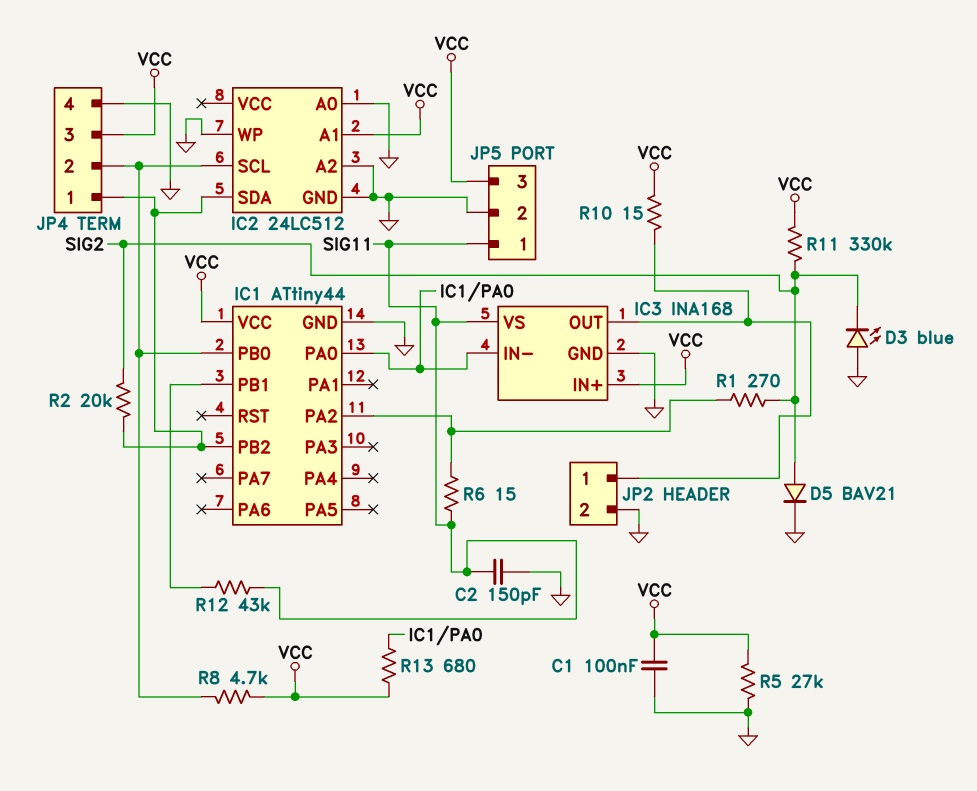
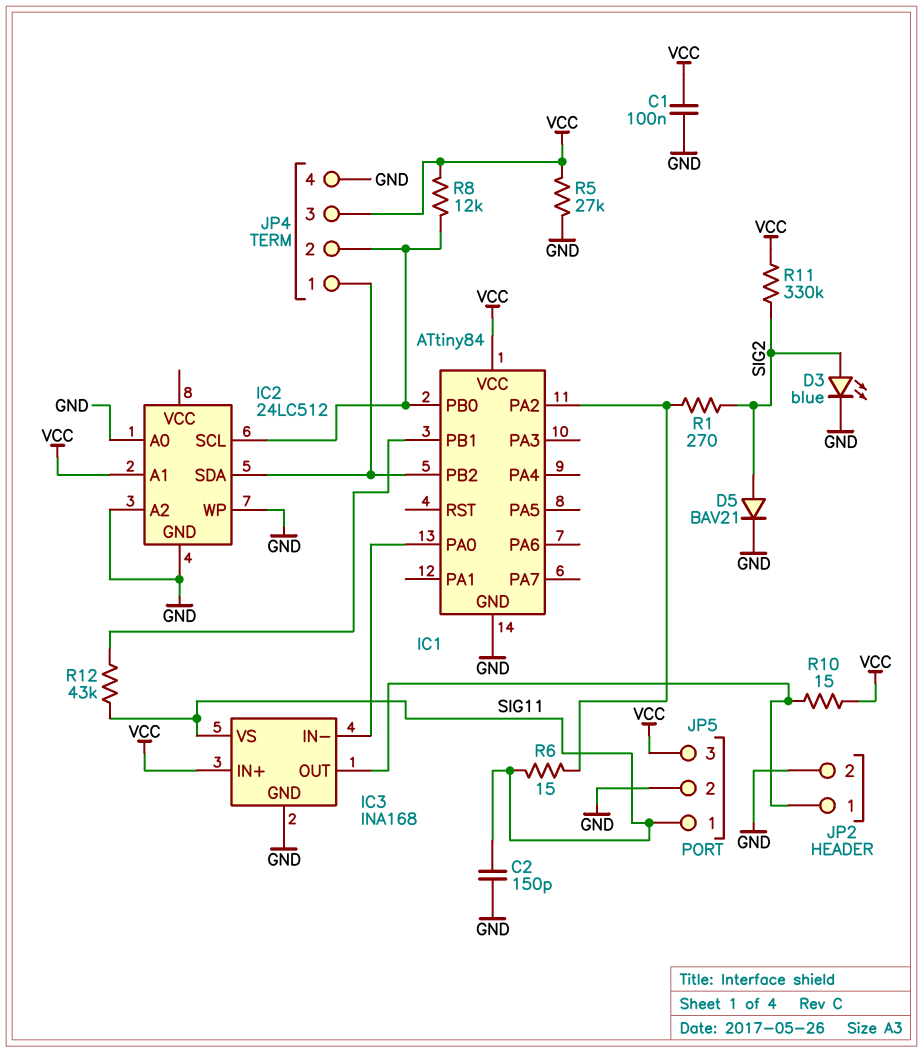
D3: LED blue (A GND, K SIG2) -> LED blue (A SIG2, K GND)
IC1: ATtiny44 -> ATtiny84
R2: 20k (IC1/PB2, SIG2) -> none
R8: 4.7k (IC1/PB0, VCC) -> 12k (IC1/PB0, VCC)
R13: 680 (IC1/PA0, VCC) -> none

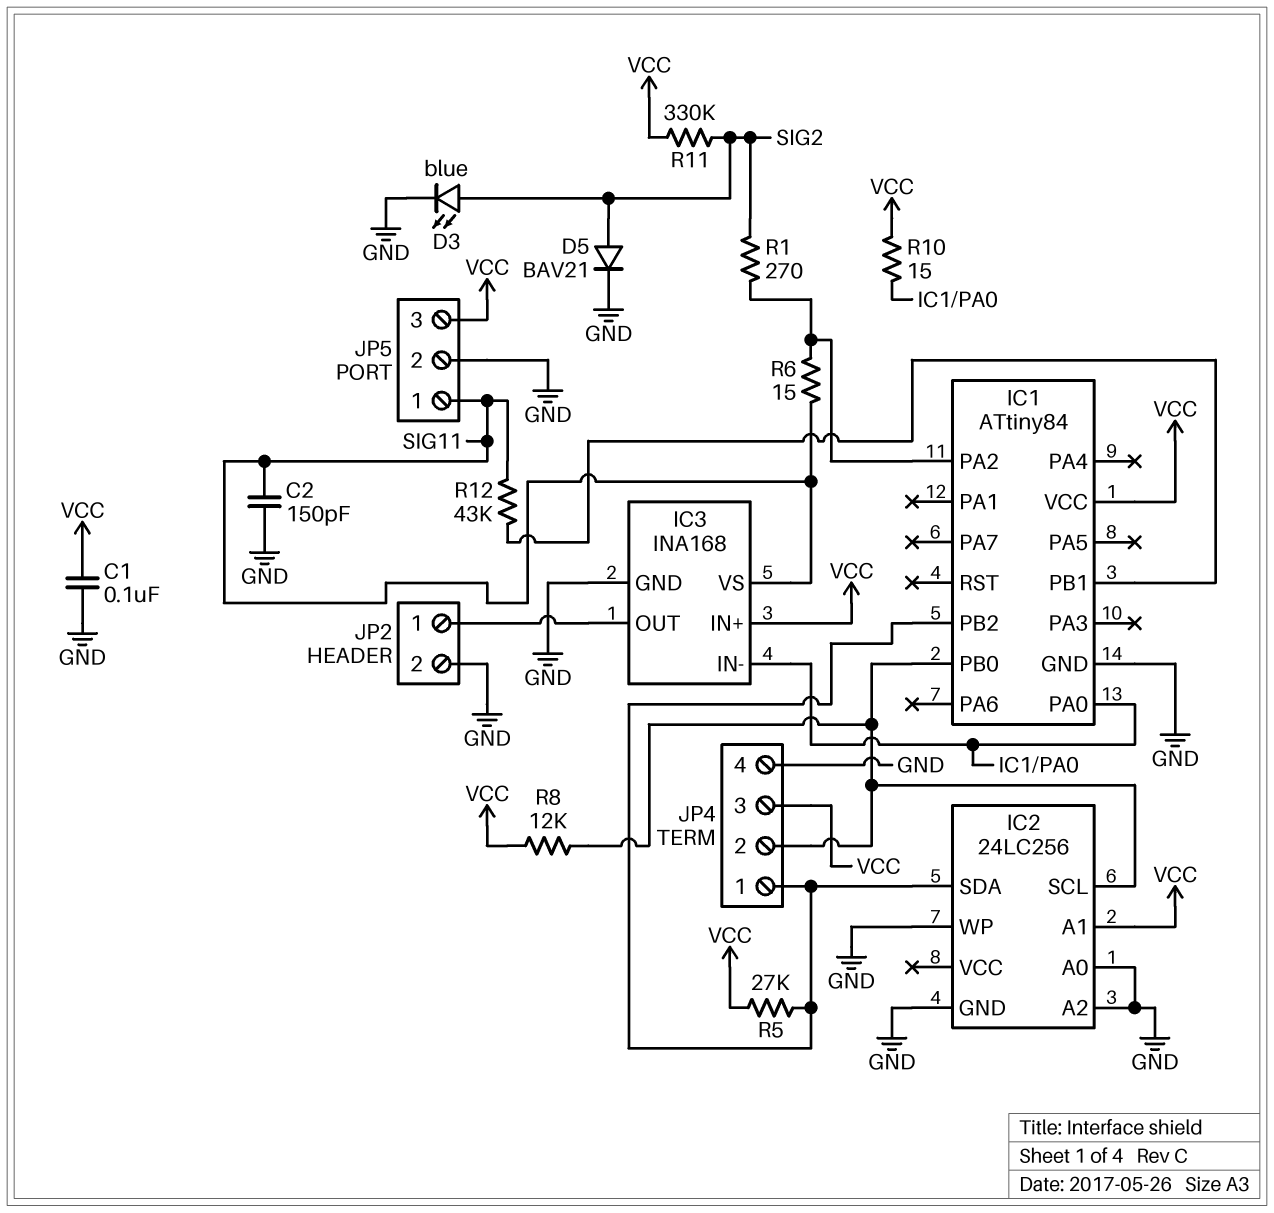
IC2: 24LC512 -> 24LC256
R5: 27k (GND, VCC) -> 27k (IC1/PB2, VCC)
R10: 15 (IC3/OUT, VCC) -> 15 (IC1/PA0, VCC)

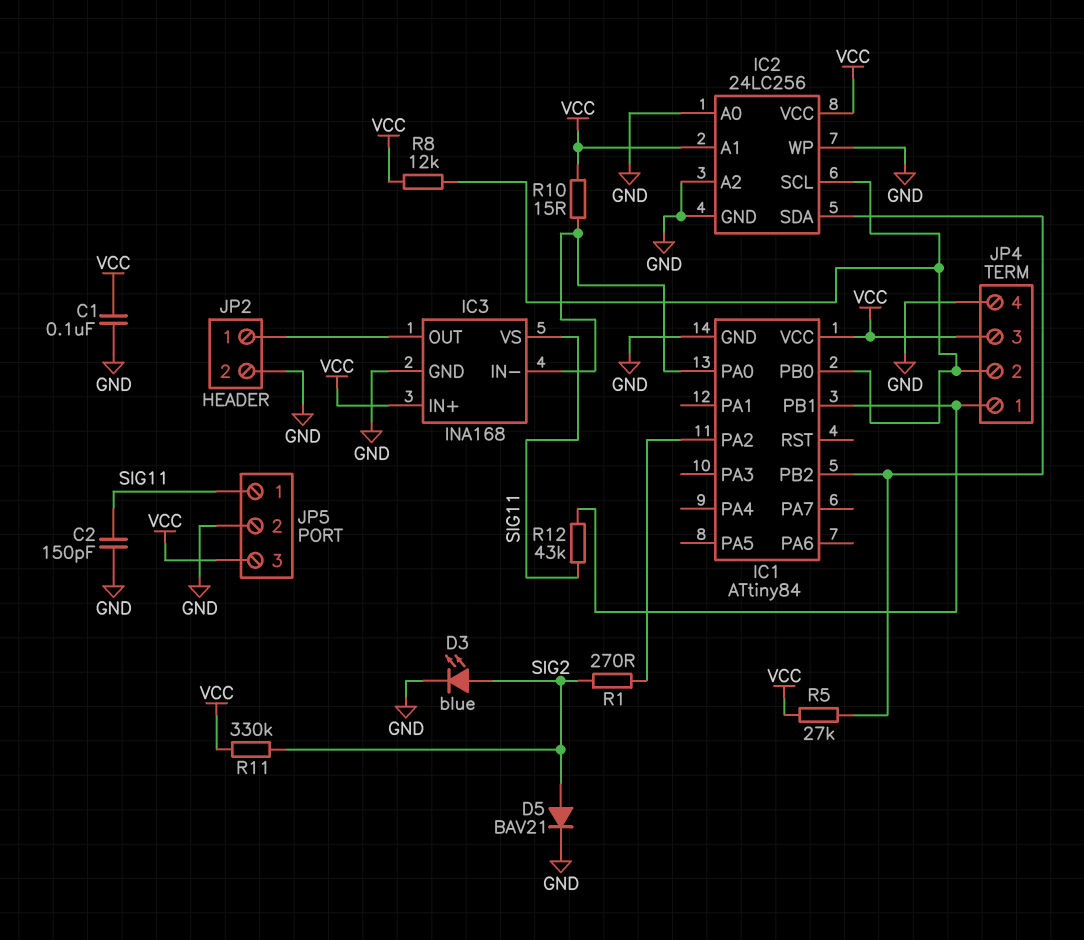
IC2 pin VCC: none -> VCC
JP4 pin 1: IC1/PB2 -> IC1/PB1
R6: 15 (IC1/PA2, SIG11) -> none

